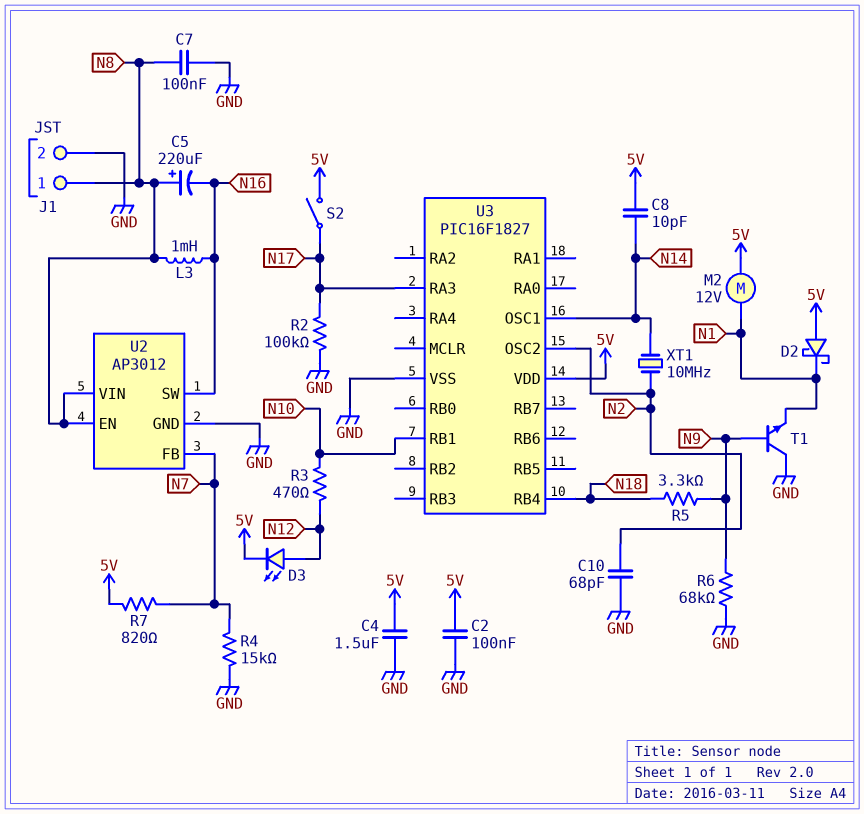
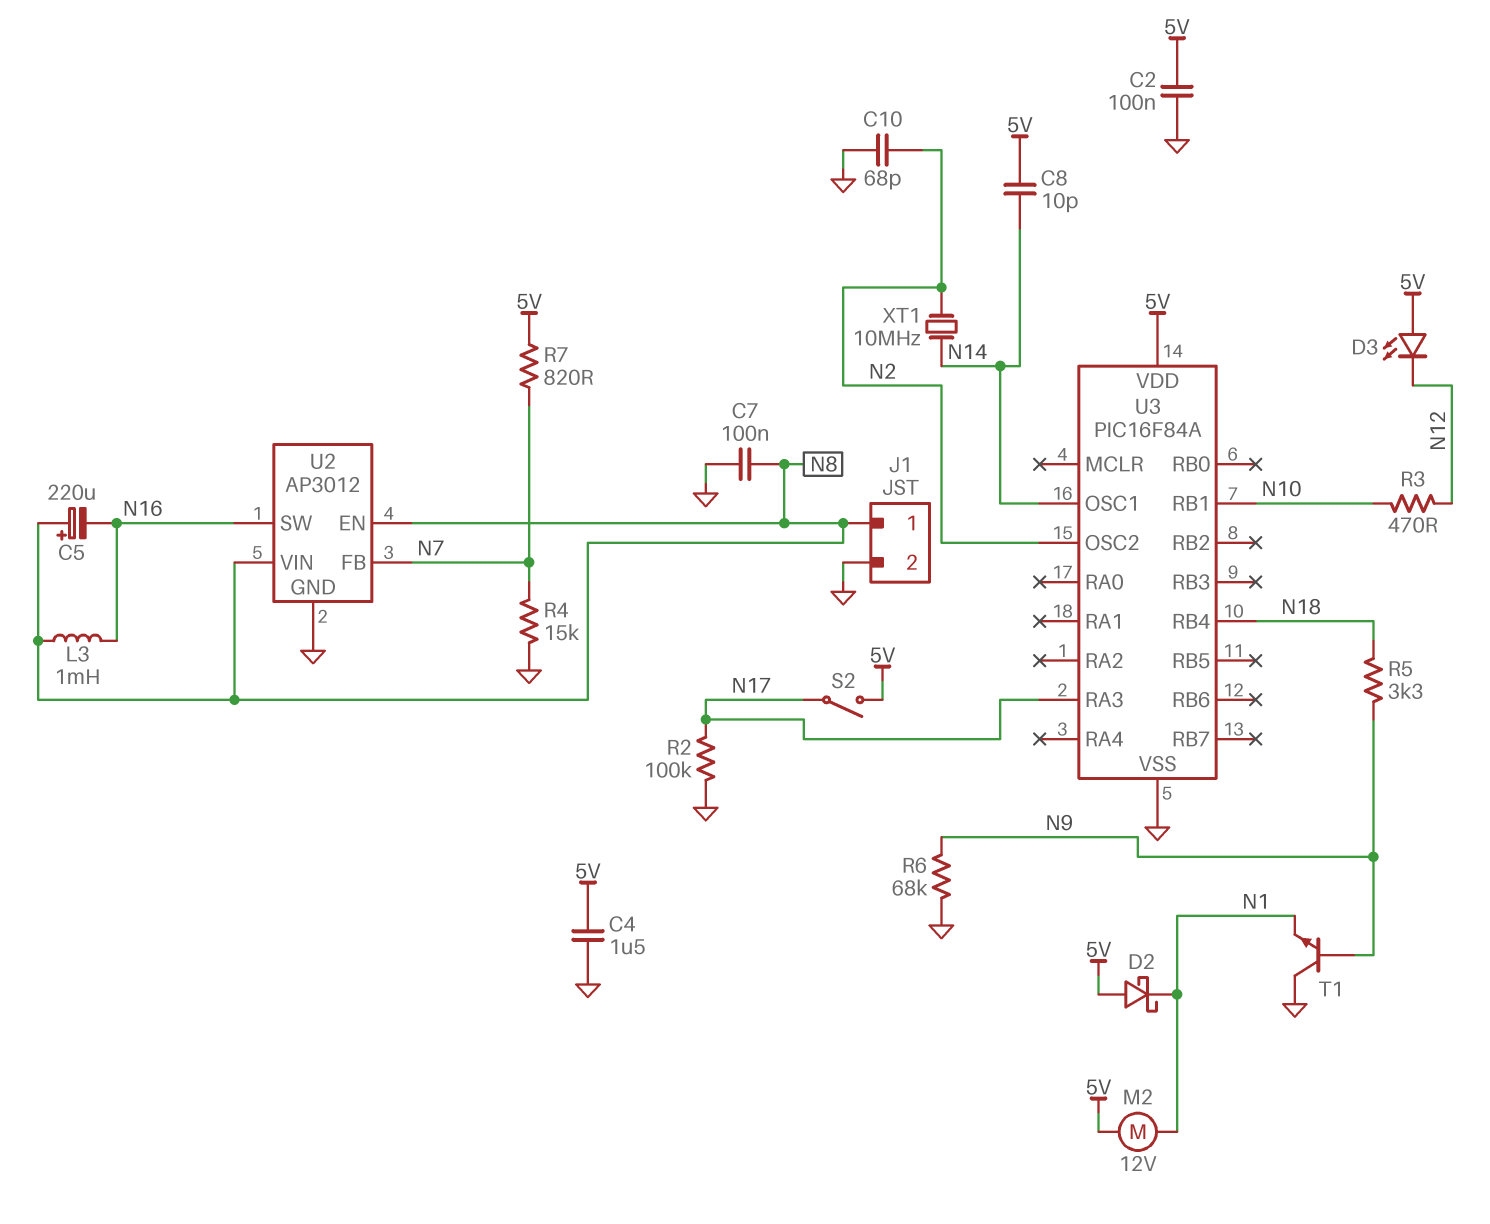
D3: LED (A N12, K 5V) -> LED (A 5V, K N12)
U3: PIC16F1827 -> PIC16F84A

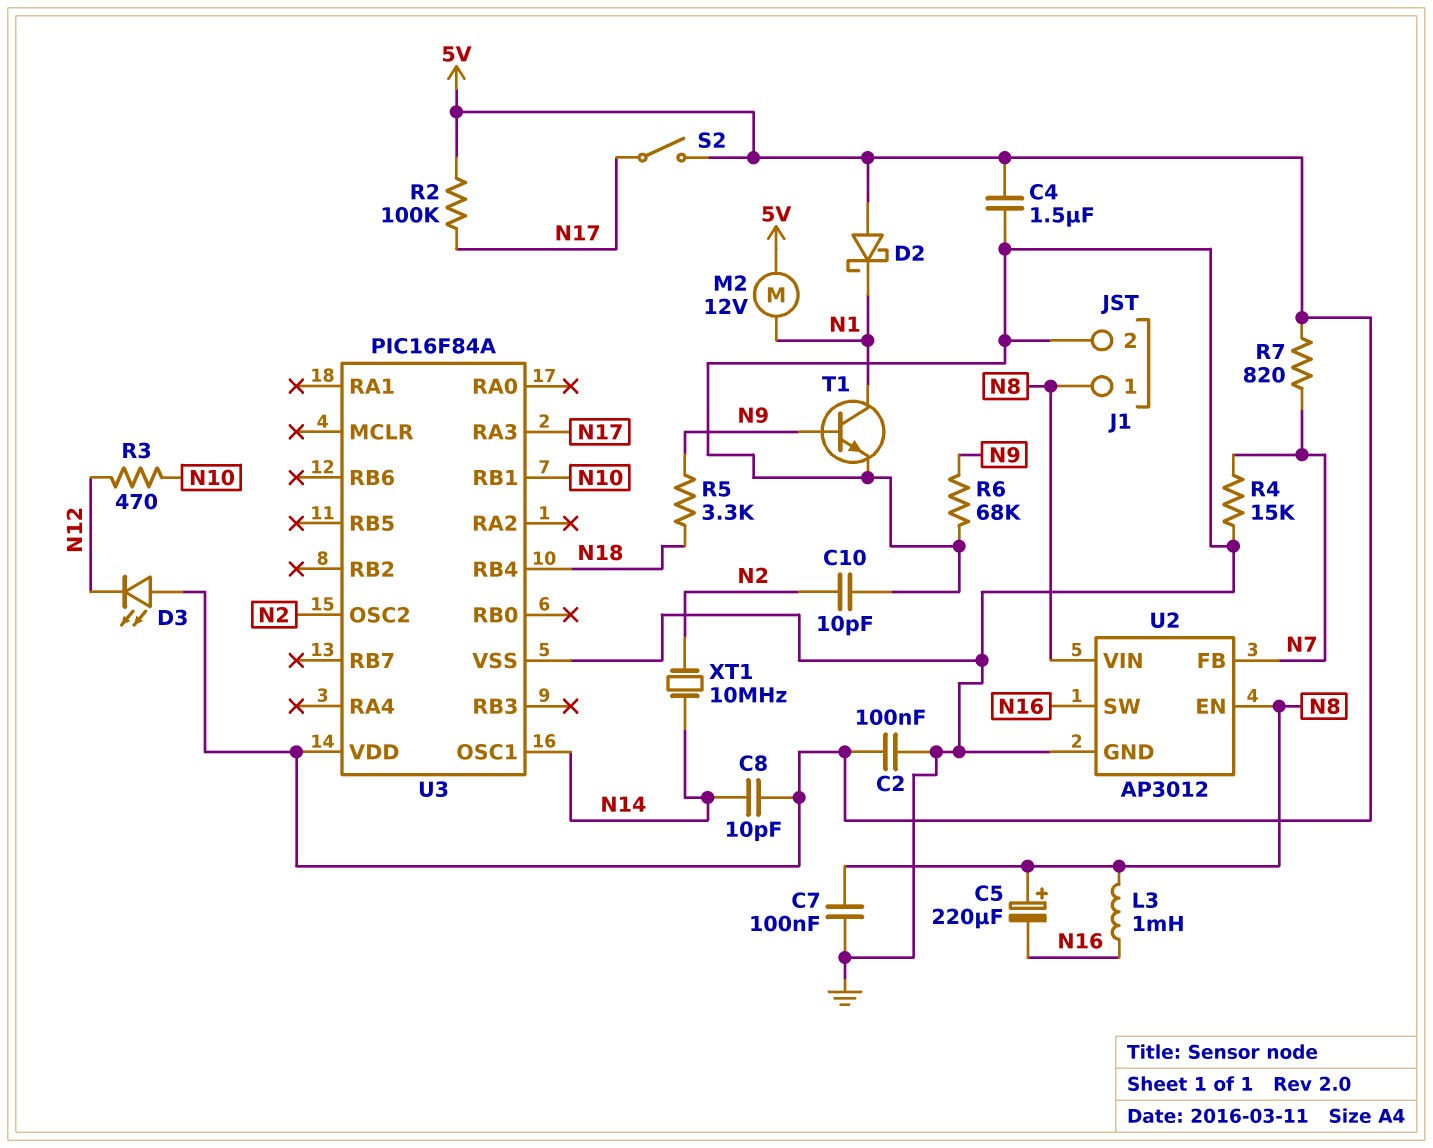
C10: 68pF (GND, N2) -> 10pF (GND, N2)
R2: 100k (GND, N17) -> 100k (5V, N17)
T1: NPN (B N9, C GND, E N1) -> NPN (B N9, C N1, E GND)

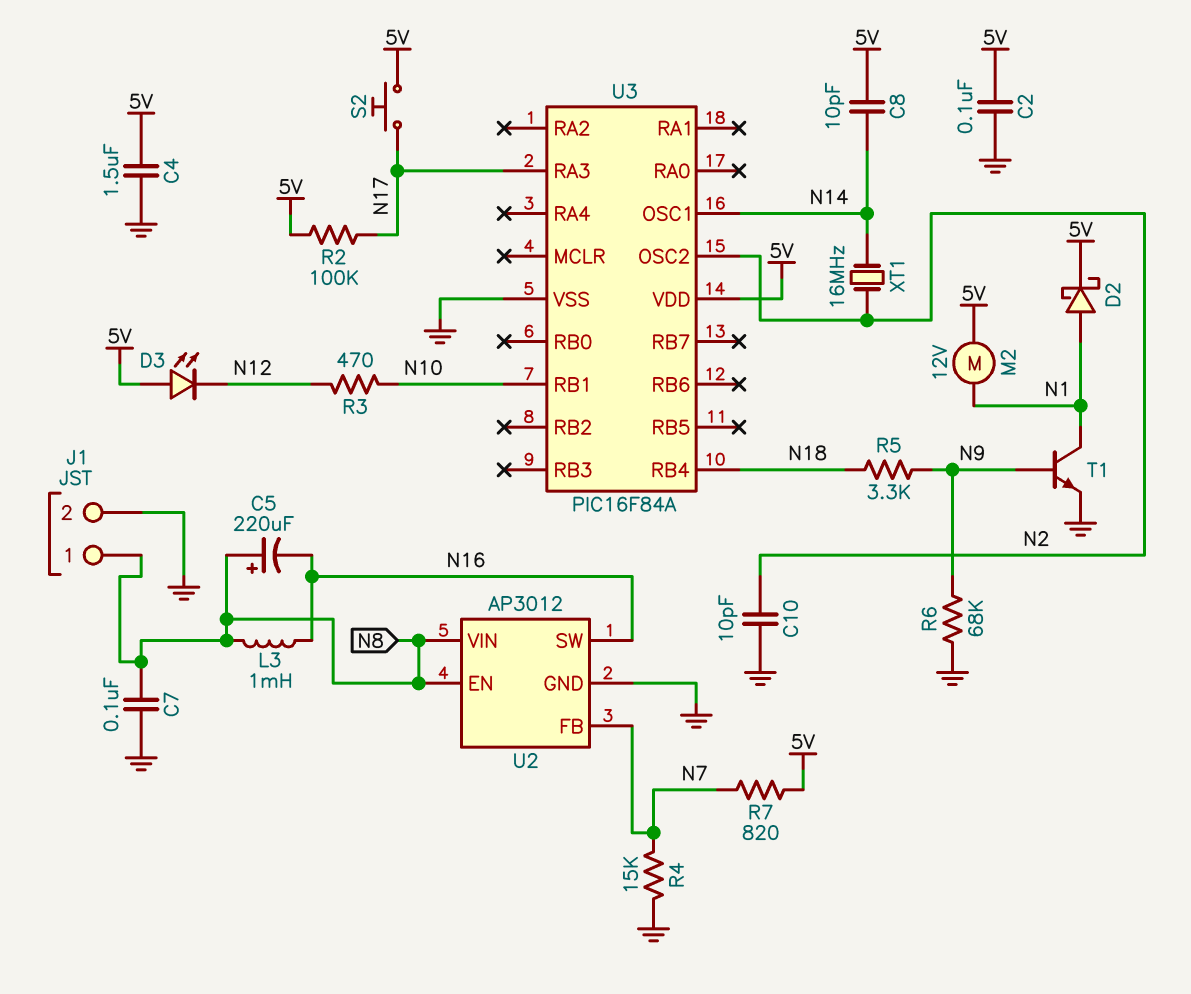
D2: schottky (A 5V, K N1) -> schottky (A N1, K 5V)
S2: switch (5V, N17) -> button (5V, N17)
XT1: 10MHz (N2, N14) -> 16MHz (N2, N14)

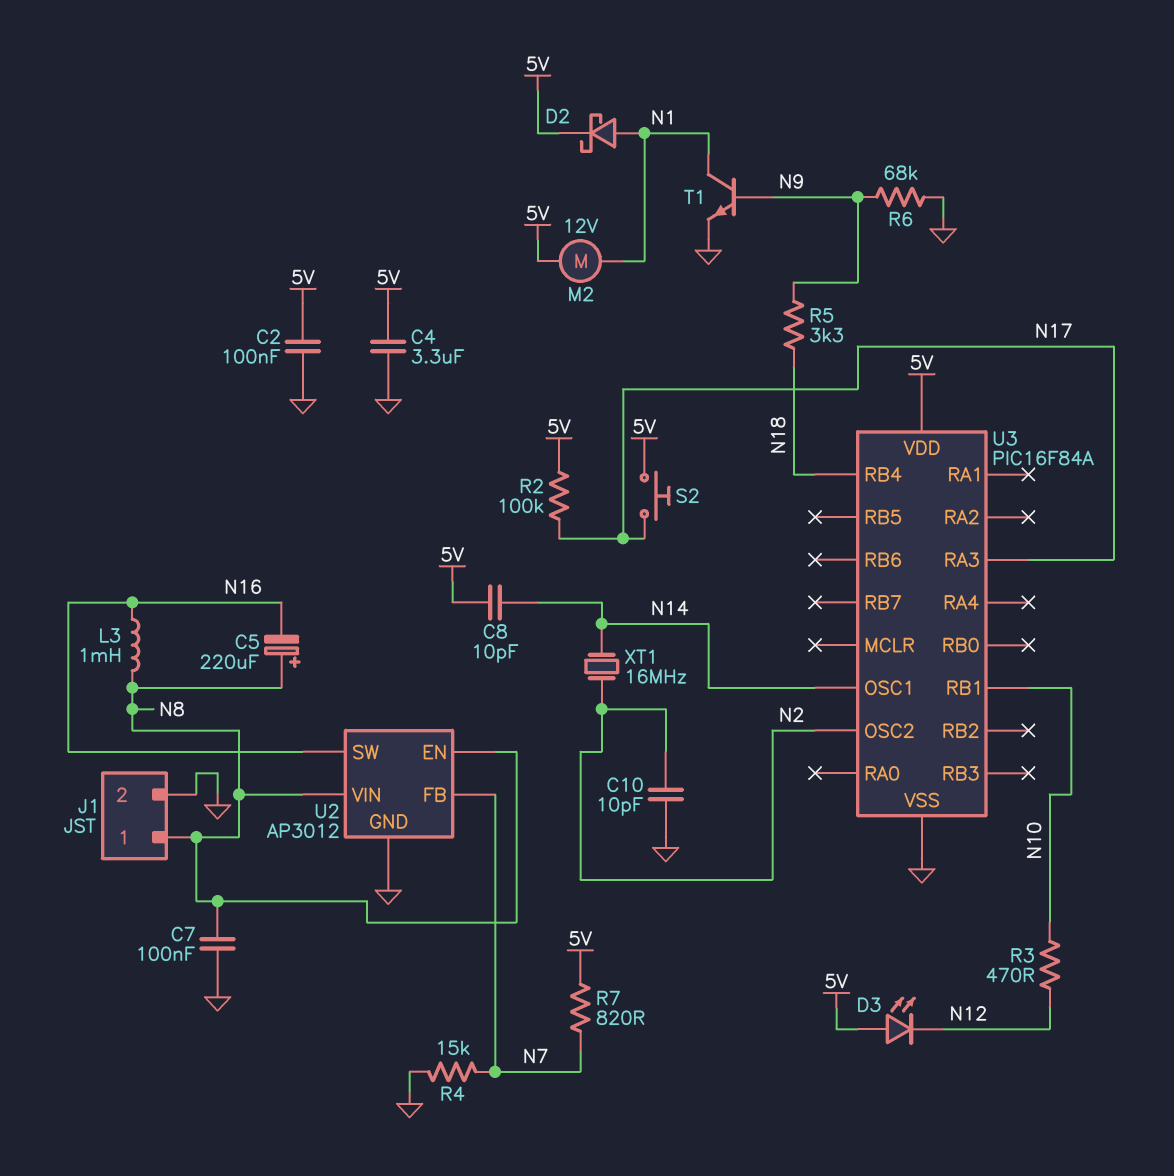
C4: 1.5uF (5V, GND) -> 3.3uF (5V, GND)

